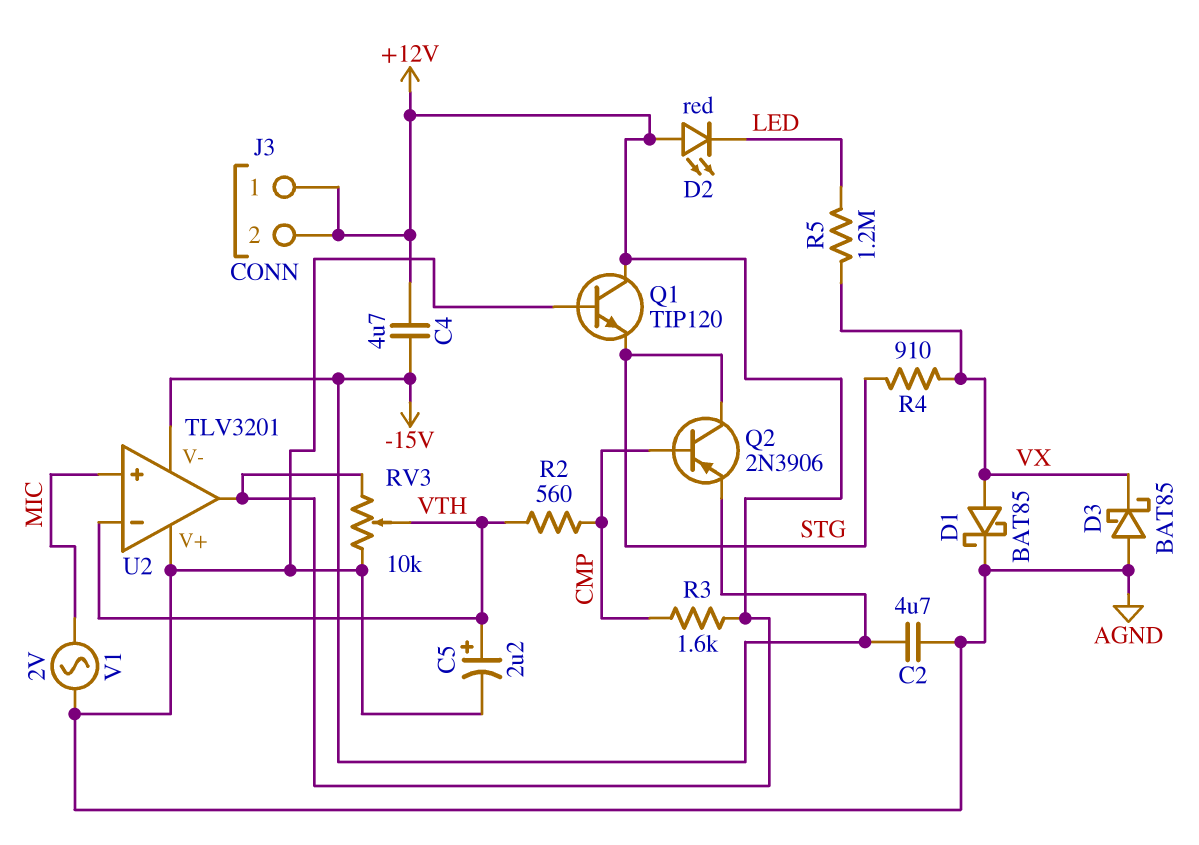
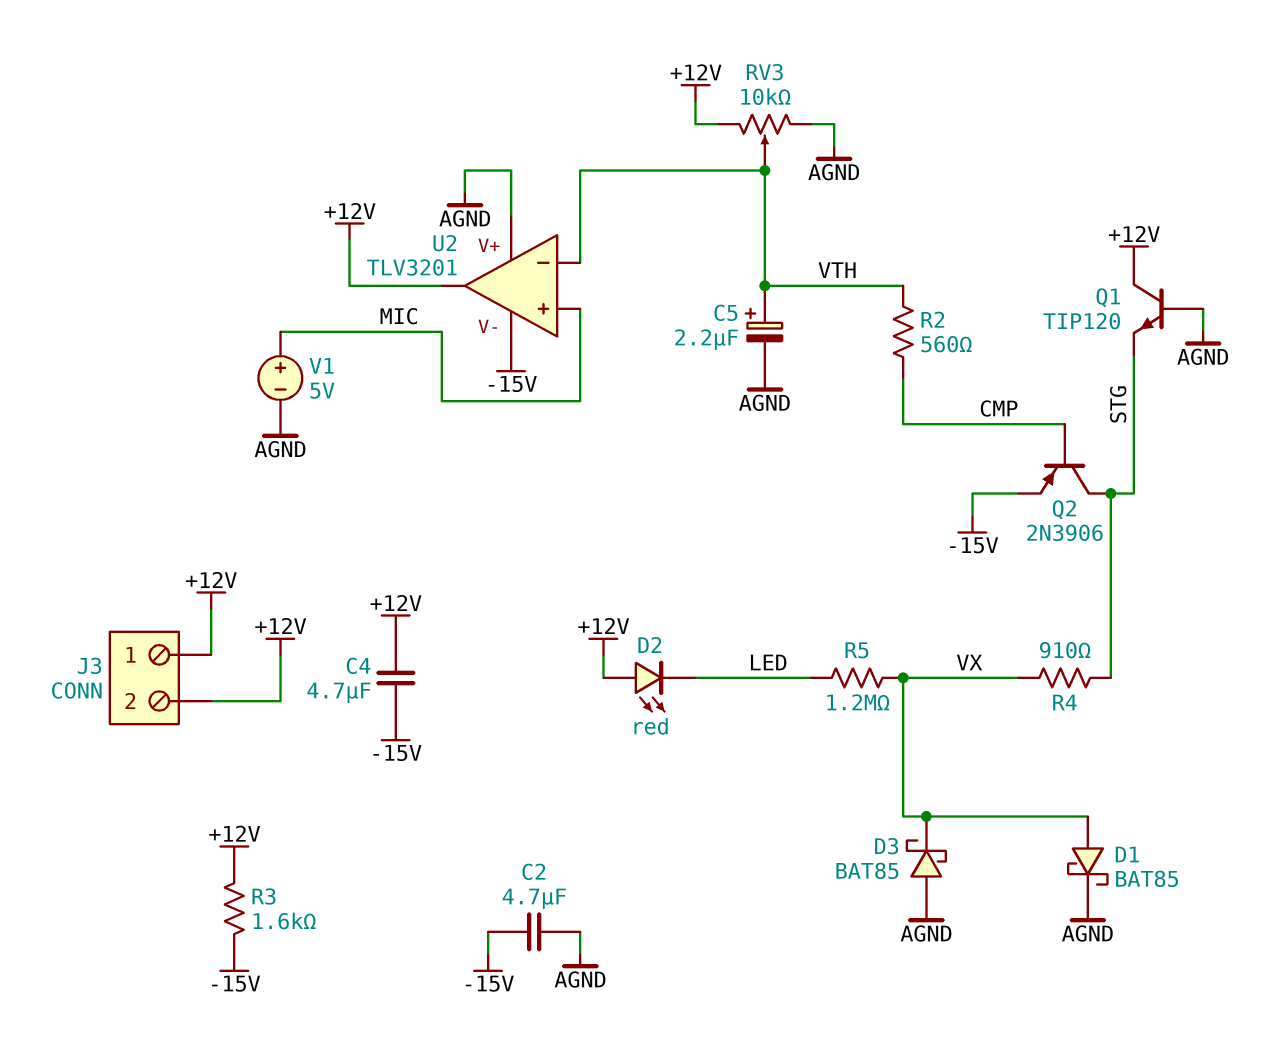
R3: 1.6k (+12V, CMP) -> 1.6k (+12V, -15V)
V1: AC 2V (AGND, MIC) -> 5V (plus MIC, minus AGND)

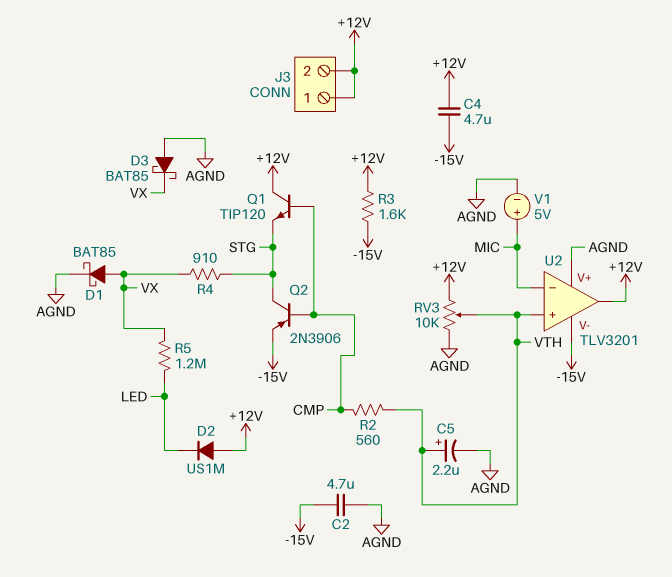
D2: LED red (A +12V, K LED) -> diode US1M (A +12V, K LED)
Q1: NPN TIP120 (B AGND, C +12V, E STG) -> NPN TIP120 (B CMP, C +12V, E STG)
U2 pin in+: MIC -> VTH
U2 pin in-: VTH -> MIC

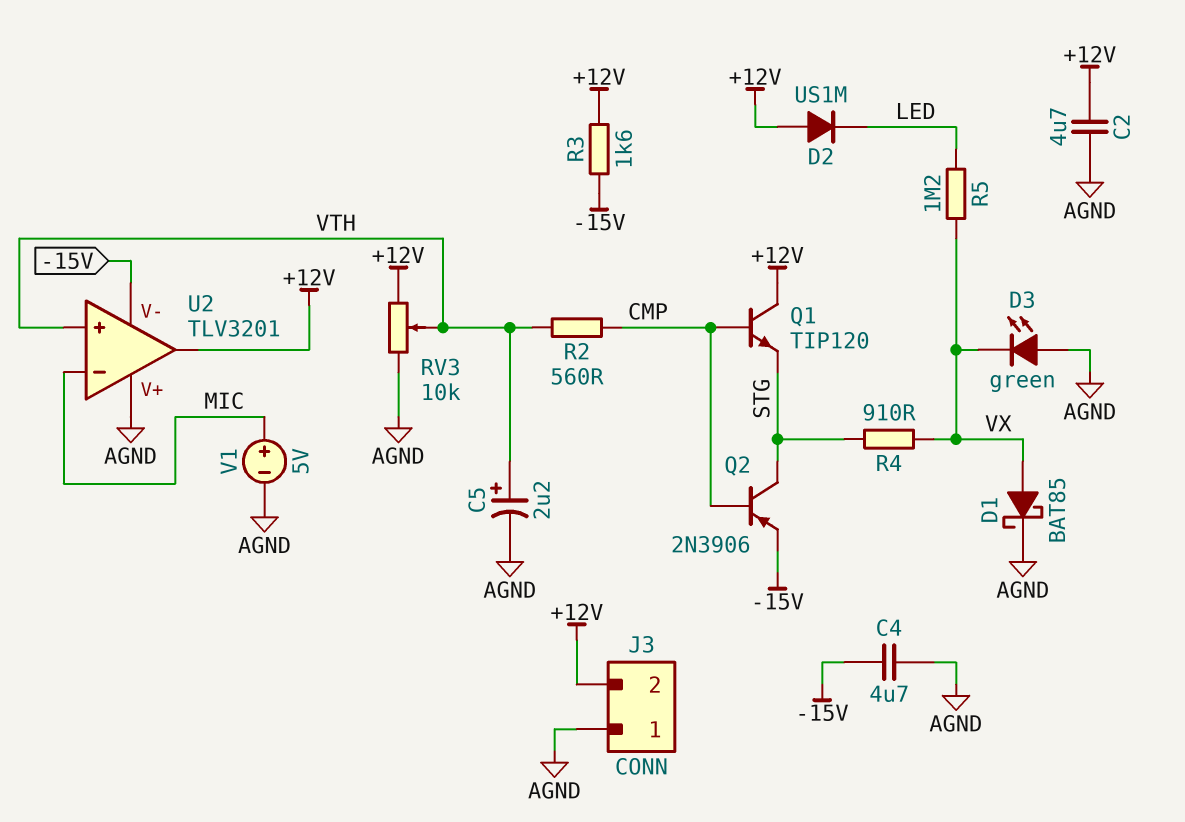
C2: 4.7uF (-15V, AGND) -> 4.7uF (+12V, AGND)
C4: 4.7uF (+12V, -15V) -> 4.7uF (-15V, AGND)
D3: schottky BAT85 (A AGND, K VX) -> LED green (A AGND, K VX)
J3 pin 1: +12V -> AGND

